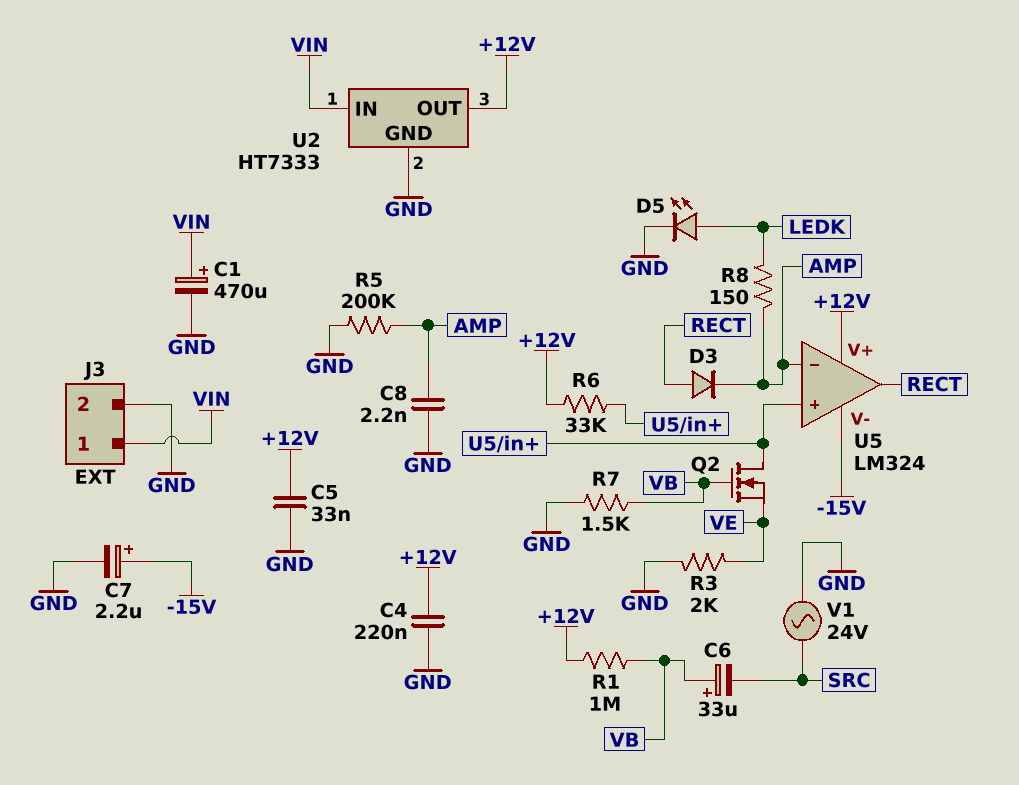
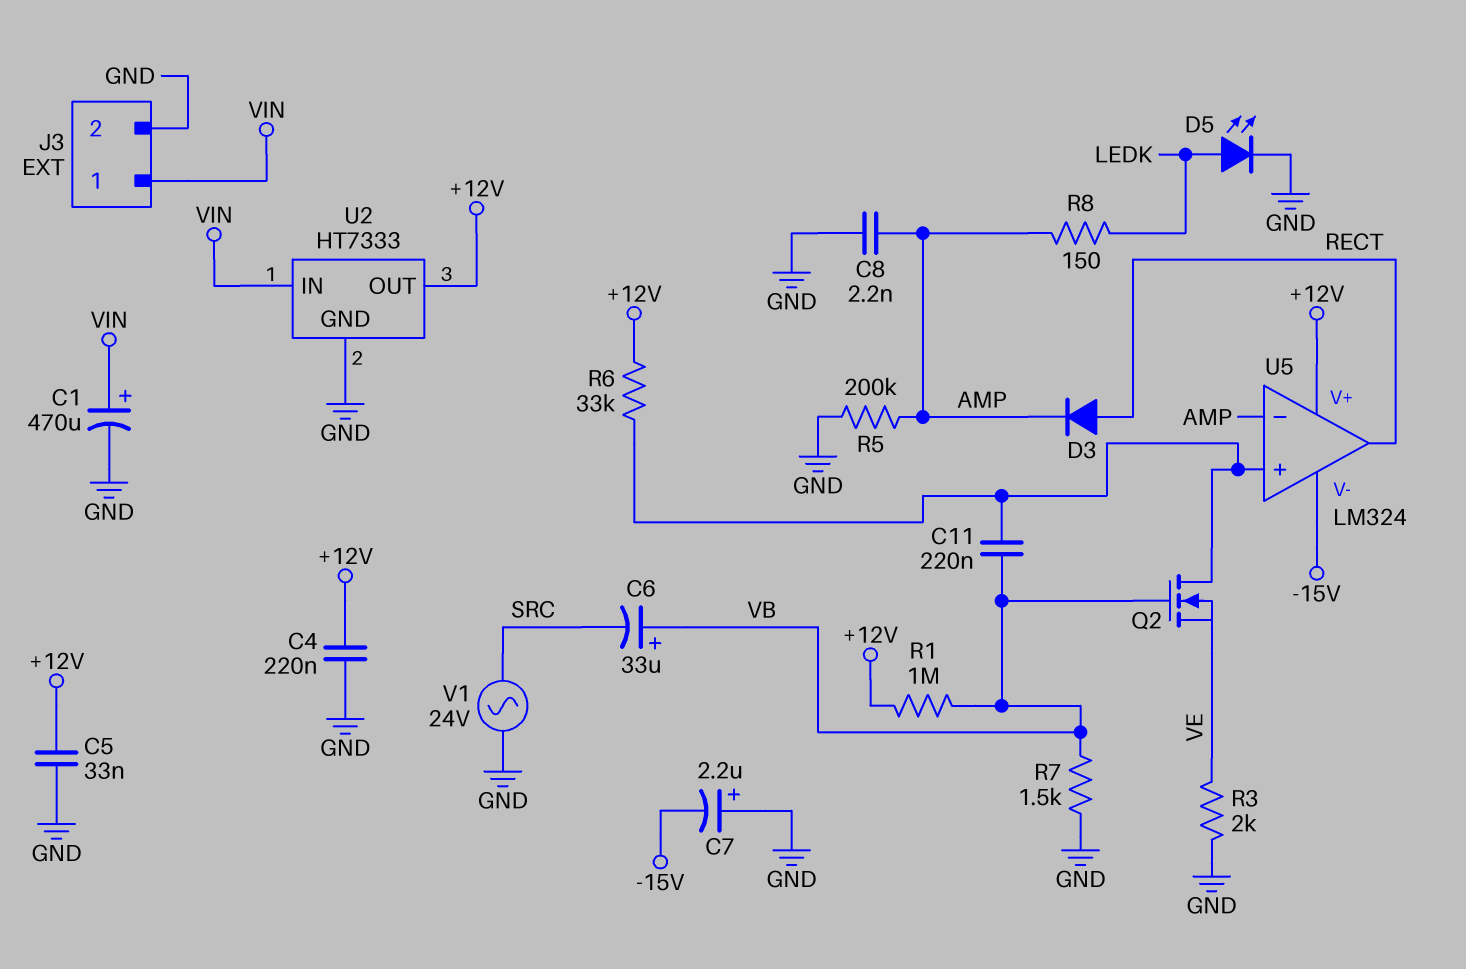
C7: 2.2uF (plus -15V, minus GND) -> 2.2uF (plus GND, minus -15V)
C11: none -> 220nF (U5/in+, VB)

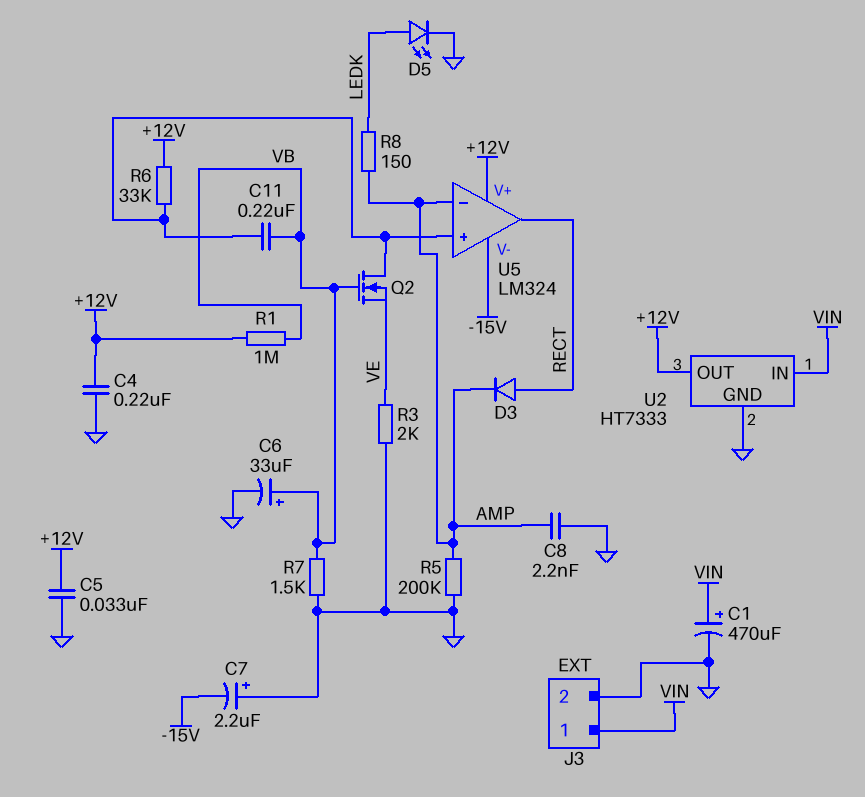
C6: 33uF (plus VB, minus SRC) -> 33uF (plus VB, minus GND)
V1: AC 24V (GND, SRC) -> none

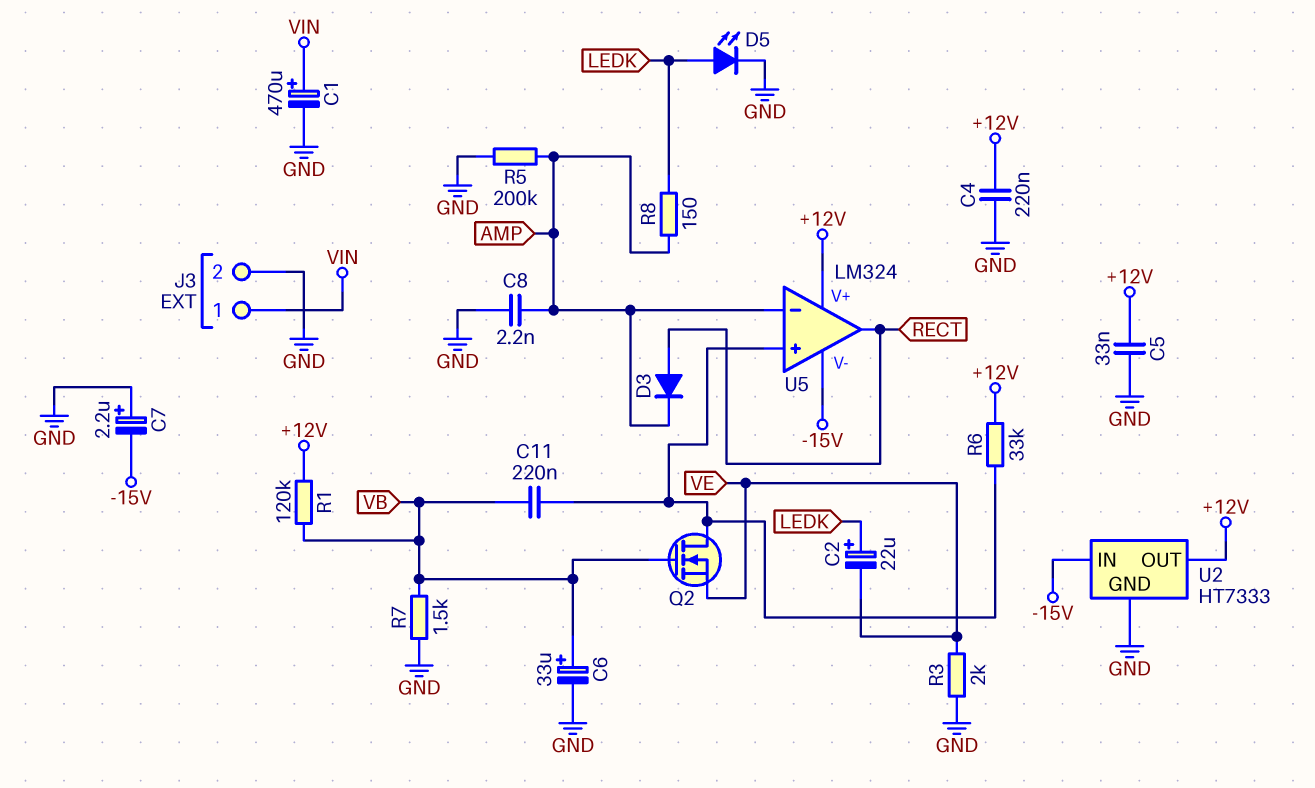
C2: none -> 22uF (plus LEDK, minus VE)
R1: 1M (+12V, VB) -> 120k (+12V, VB)
U2 pin IN: VIN -> -15V

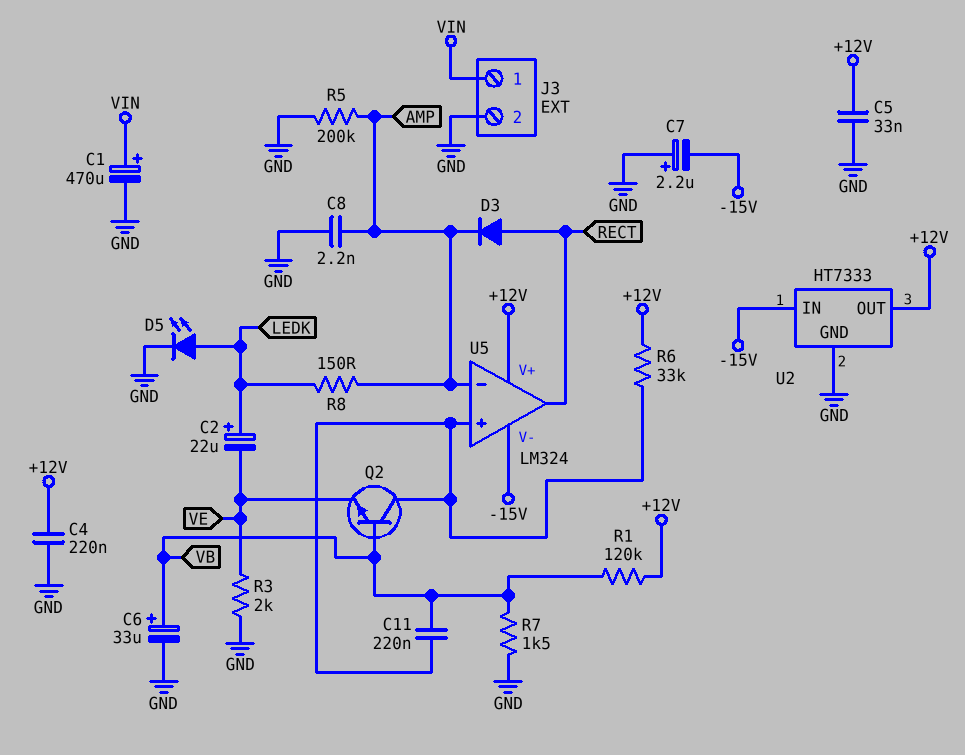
Q2: NMOS (G VB, D U5/in+, S VE) -> NPN (B VB, C U5/in+, E VE)

